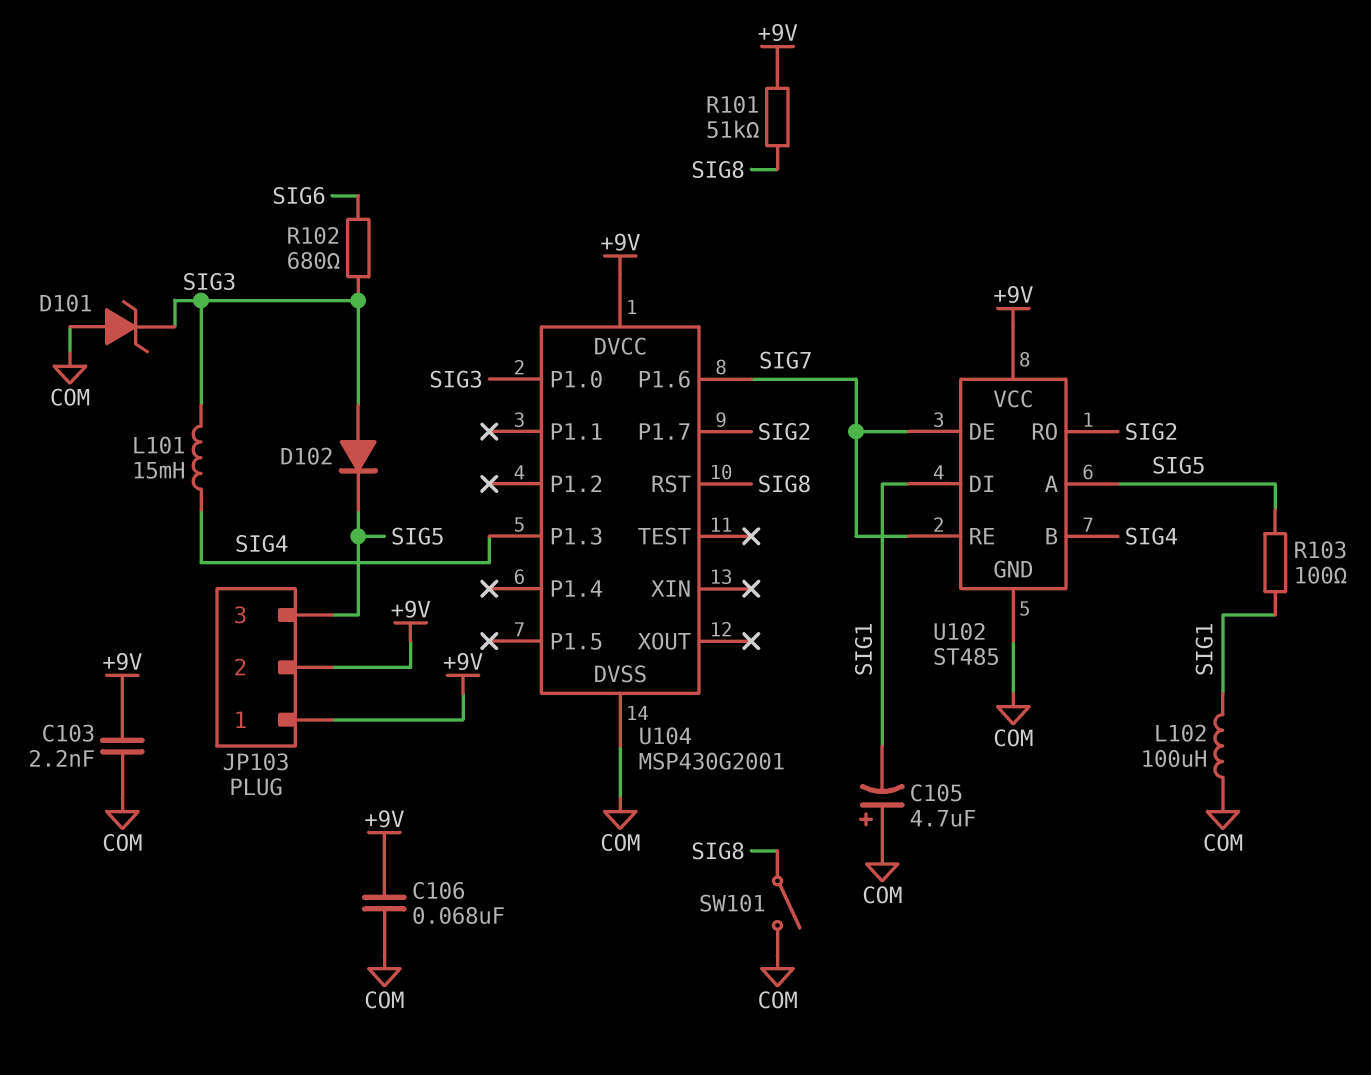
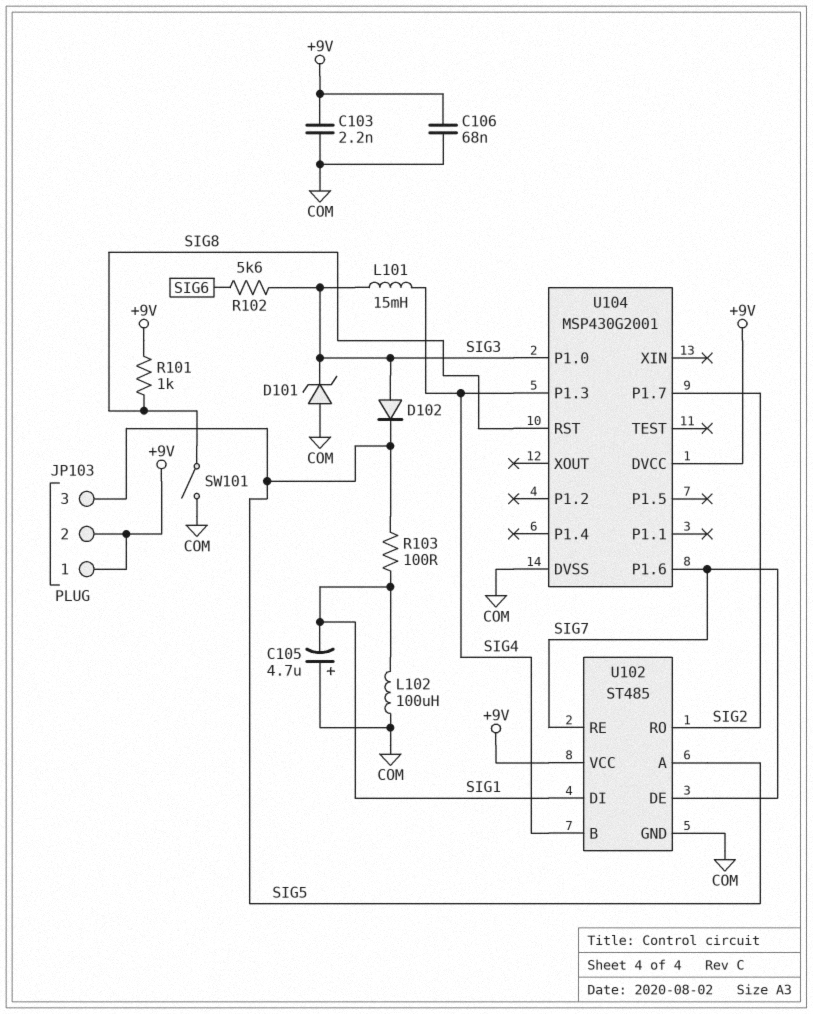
R101: 51k (+9V, SIG8) -> 1k (+9V, SIG8)
R102: 680 (SIG3, SIG6) -> 5.6k (SIG3, SIG6)

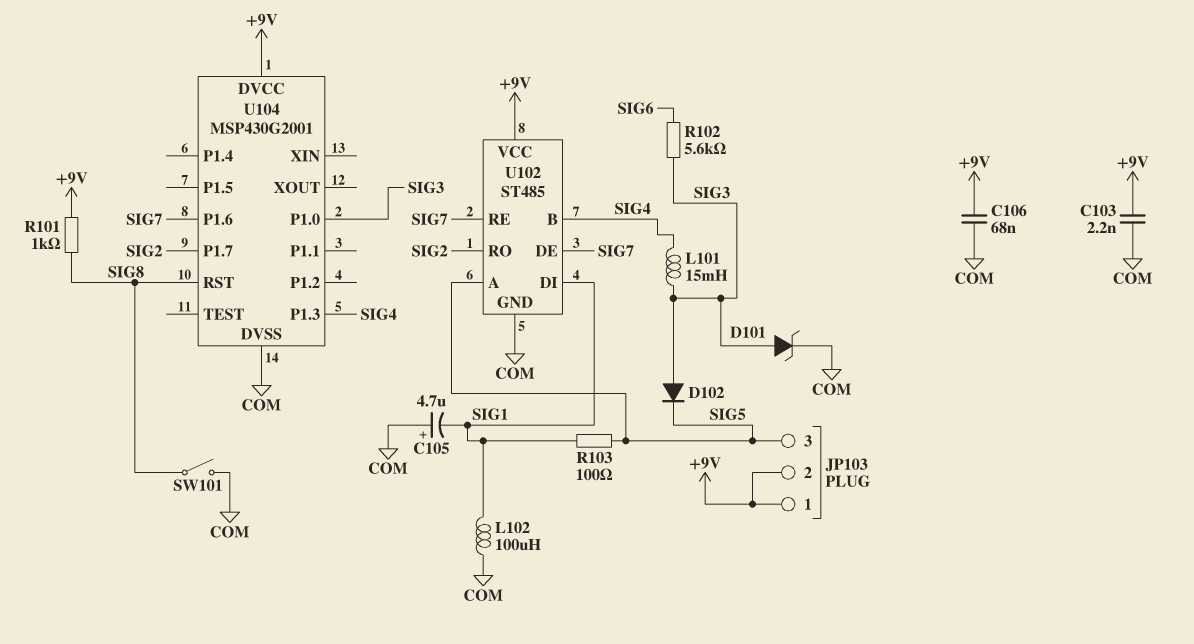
D101: zener (A COM, K SIG3) -> zener (A SIG3, K COM)

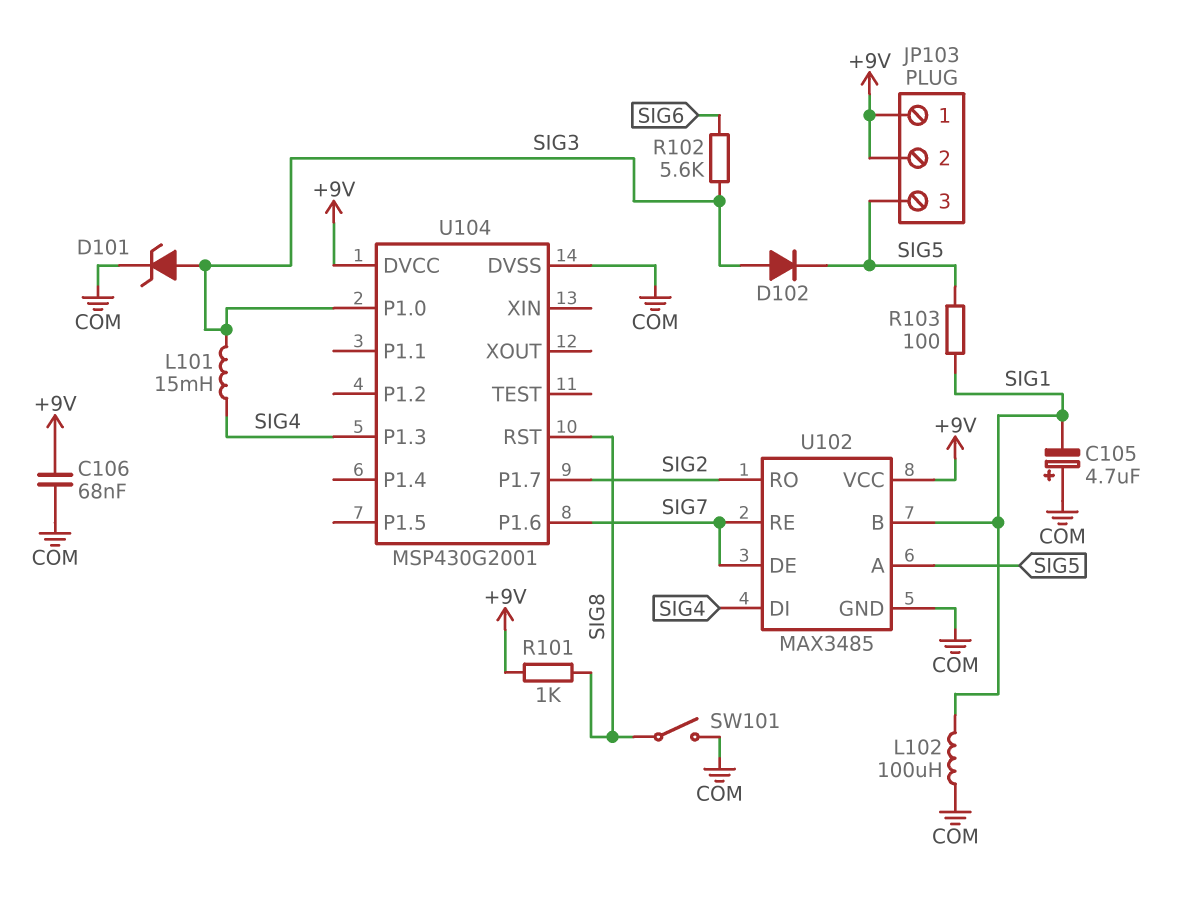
C103: 2.2nF (+9V, COM) -> none
U102: ST485 -> MAX3485
U102 pin B: SIG4 -> SIG1
U102 pin DI: SIG1 -> SIG4

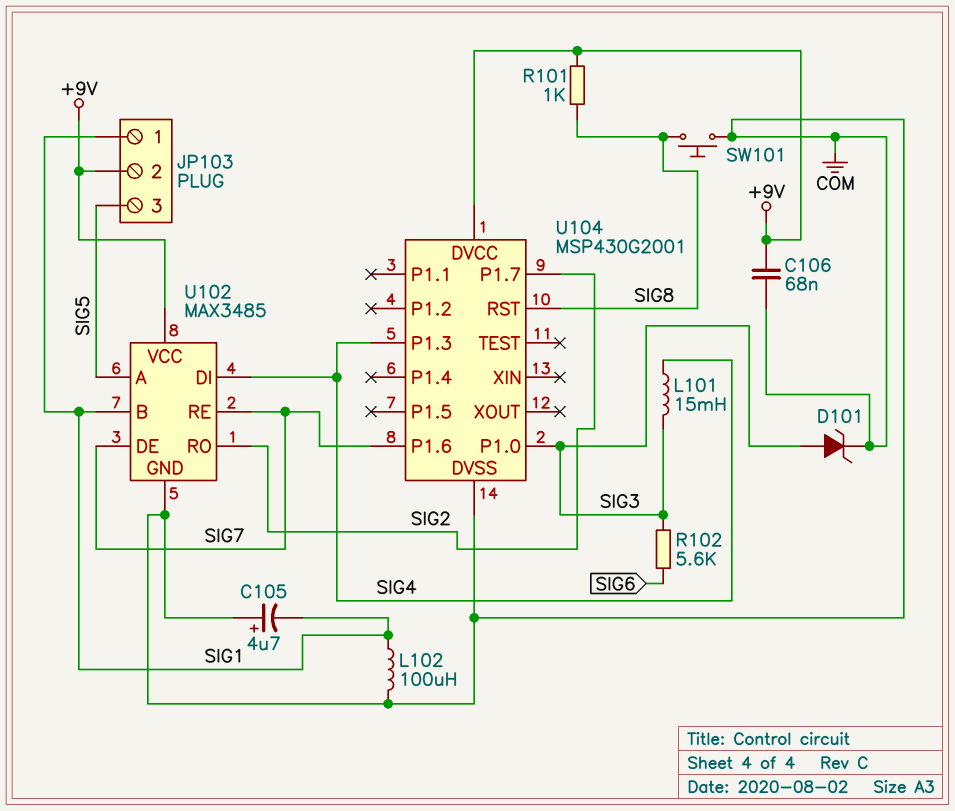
D102: diode (A SIG3, K SIG5) -> none
JP103 pin 1: +9V -> SIG1
R103: 100 (SIG1, SIG5) -> none
SW101: switch (COM, SIG8) -> button (COM, SIG8)

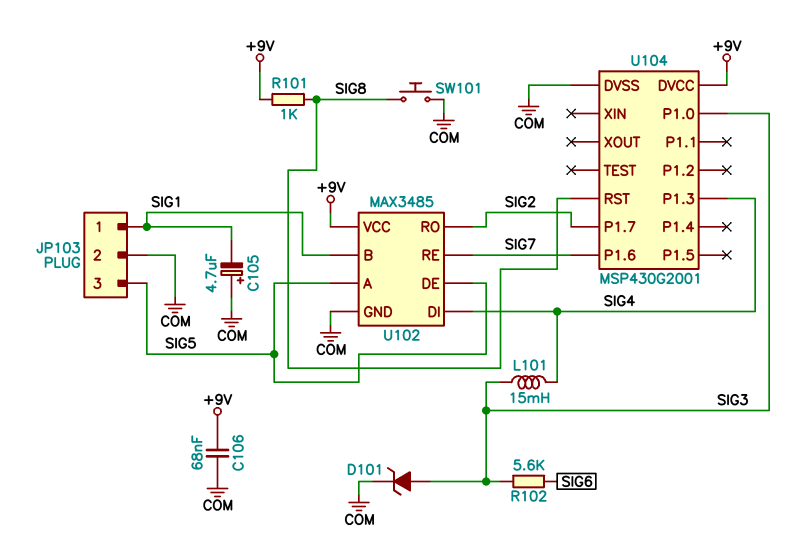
JP103 pin 2: +9V -> COM
L102: 100uH (COM, SIG1) -> none
U102 pin DE: SIG7 -> SIG5

